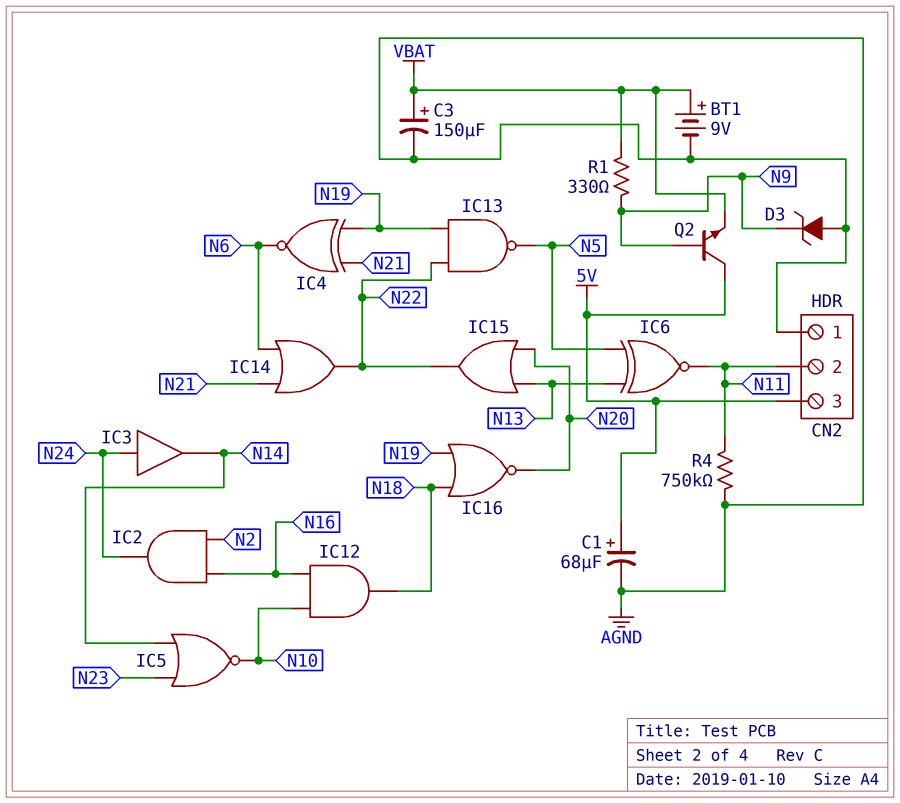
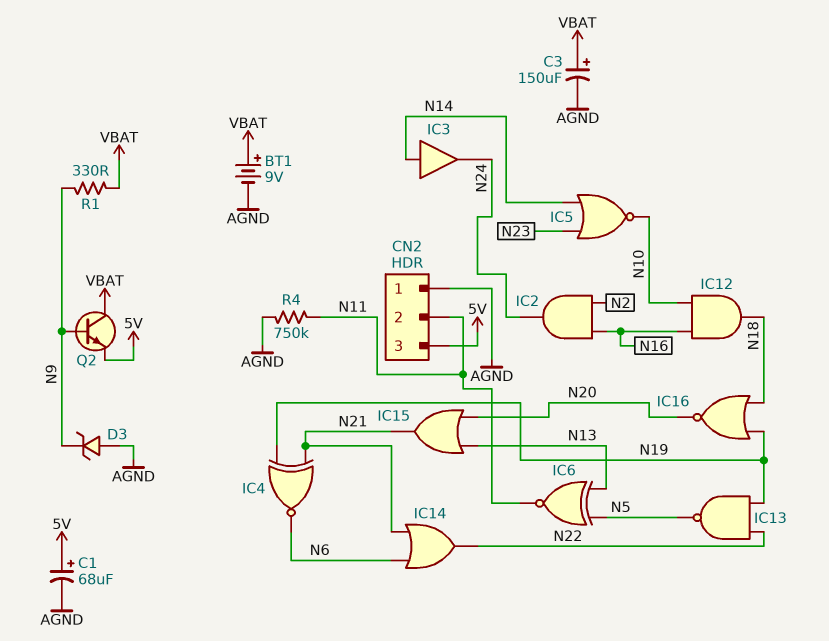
IC3: buffer (in N24, out N14) -> buffer (in N14, out N24)
IC15: OR (in N13, in N20, out N22) -> OR (in N13, in N20, out N21)
Q2: NPN (B N9, C 5V, E VBAT) -> NPN (B N9, C VBAT, E 5V)

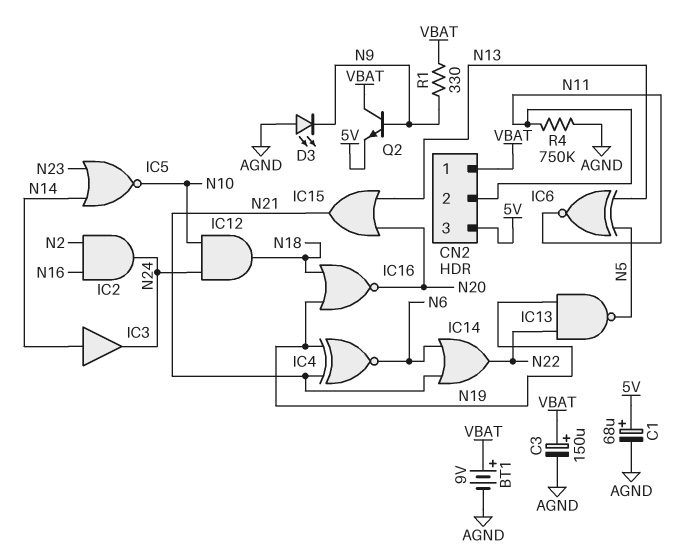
CN2 pin 1: AGND -> VBAT
D3: zener (A AGND, K N9) -> LED (A AGND, K N9)
IC12: AND (in N10, in N16, out N18) -> AND (in N10, in N24, out N18)

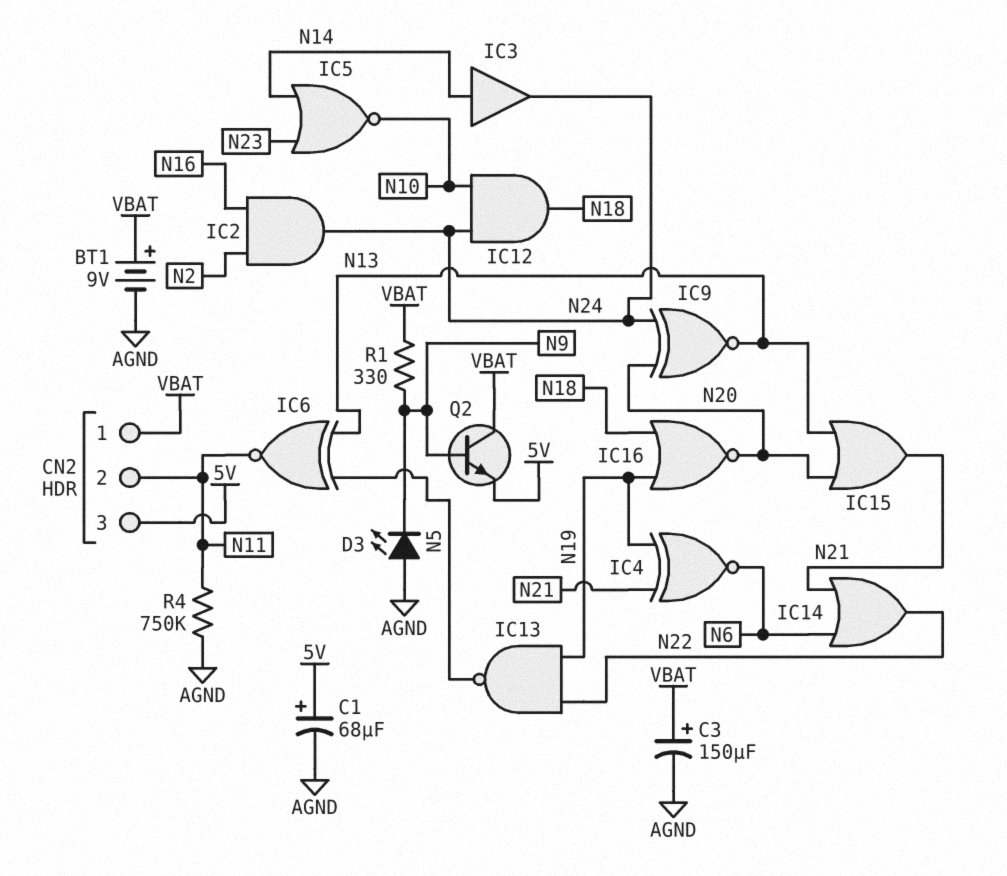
IC9: none -> XNOR (in N20, in N24, out N13)

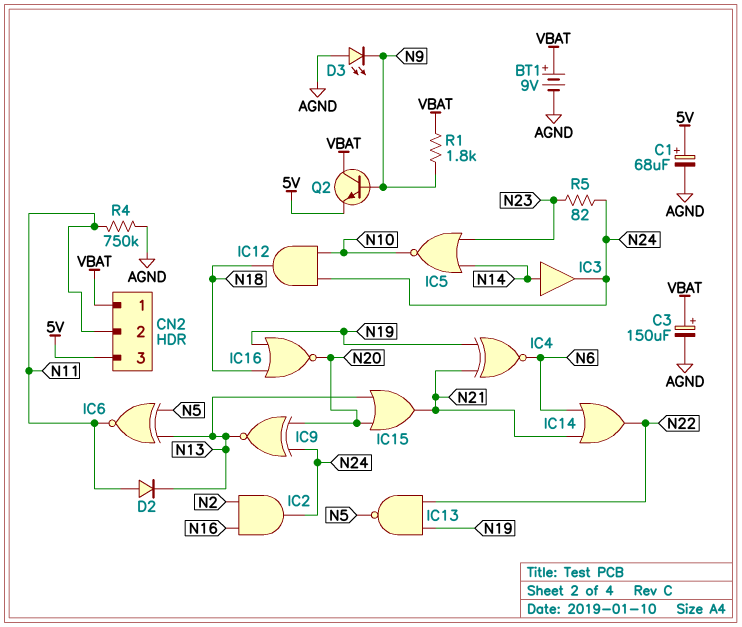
D2: none -> diode (A N11, K N13)
R1: 330 (N9, VBAT) -> 1.8k (N9, VBAT)
R5: none -> 82 (N23, N24)

